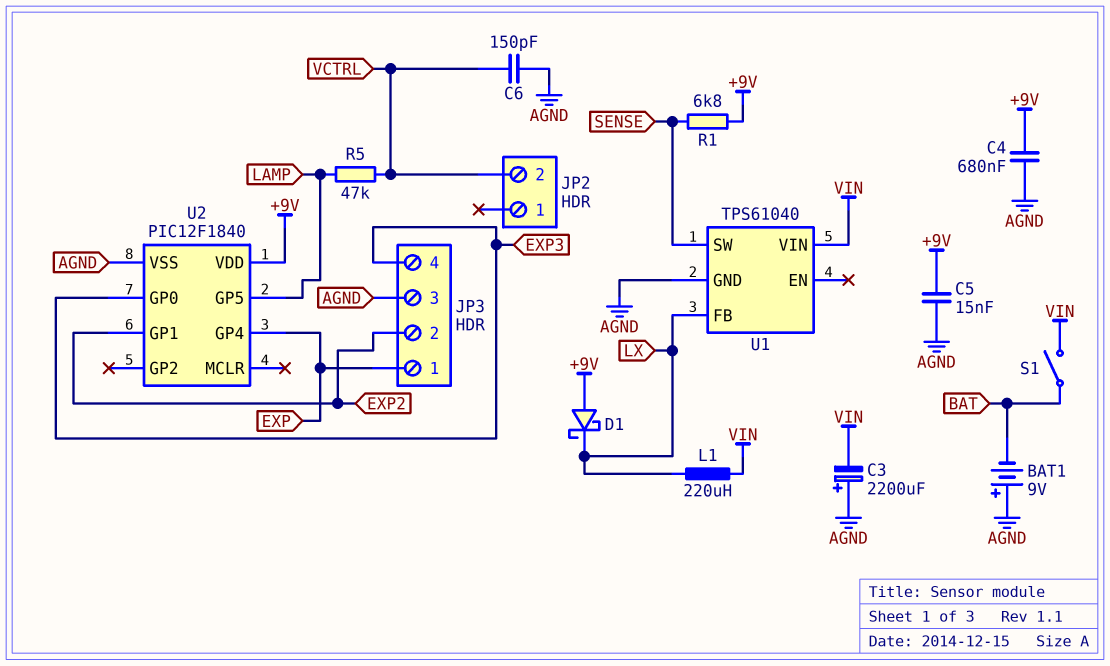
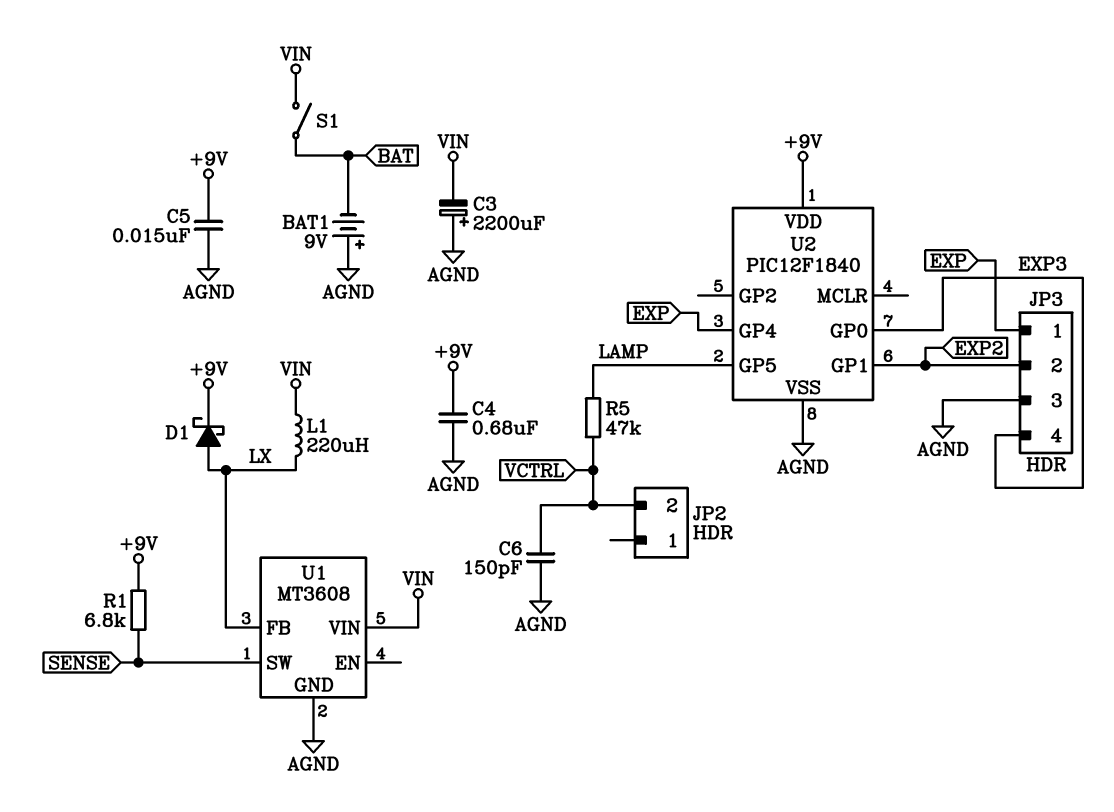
D1: schottky (A +9V, K LX) -> schottky (A LX, K +9V)
U1: TPS61040 -> MT3608

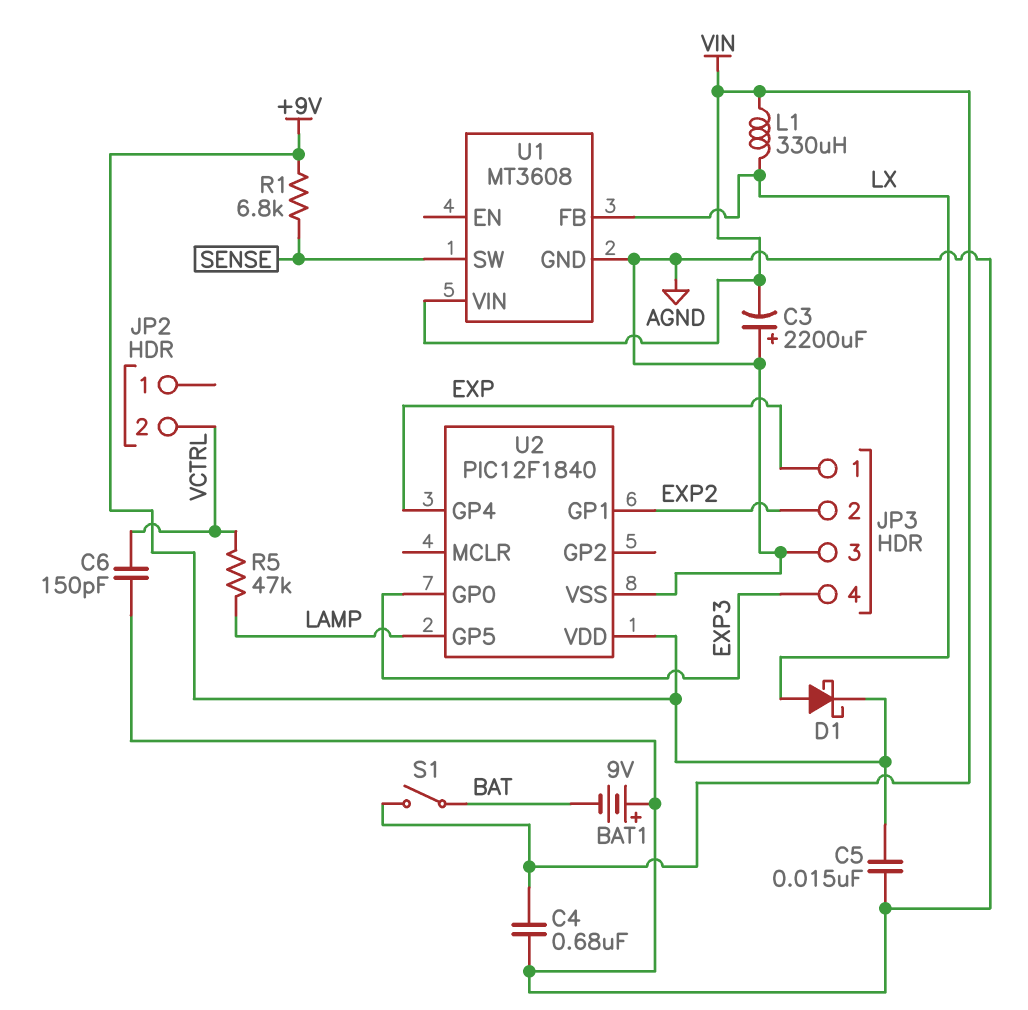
C4: 680nF (+9V, AGND) -> 680nF (AGND, VIN)
L1: 220uH (LX, VIN) -> 330uH (LX, VIN)

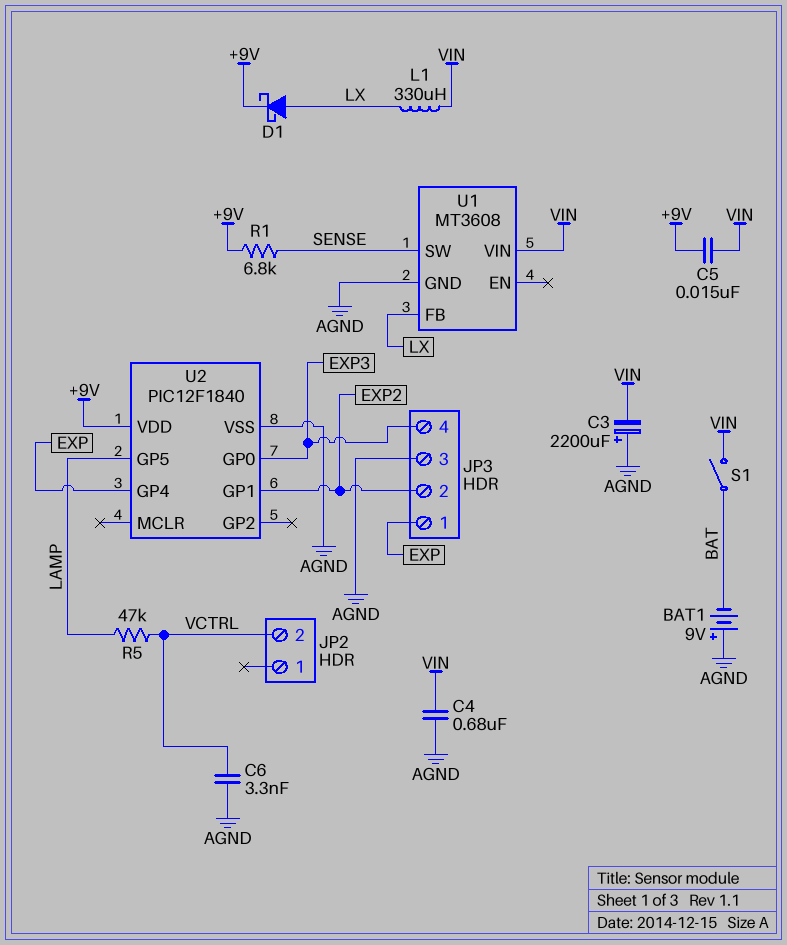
C5: 15nF (+9V, AGND) -> 15nF (+9V, VIN)
C6: 150pF (AGND, VCTRL) -> 3.3nF (AGND, VCTRL)

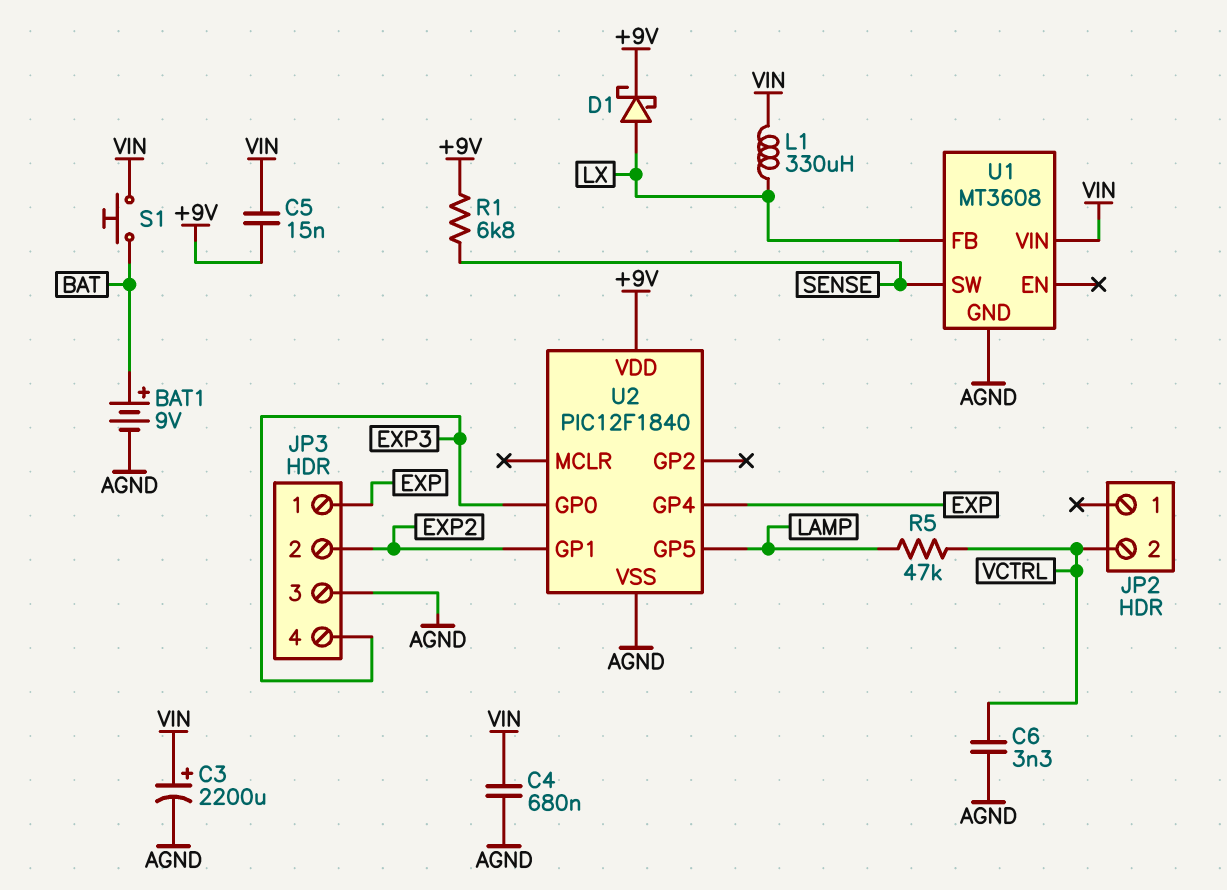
BAT1: 9V (plus AGND, minus BAT) -> 9V (plus BAT, minus AGND)
C3: 2200uF (plus AGND, minus VIN) -> 2200uF (plus VIN, minus AGND)
S1: switch (BAT, VIN) -> button (BAT, VIN)

